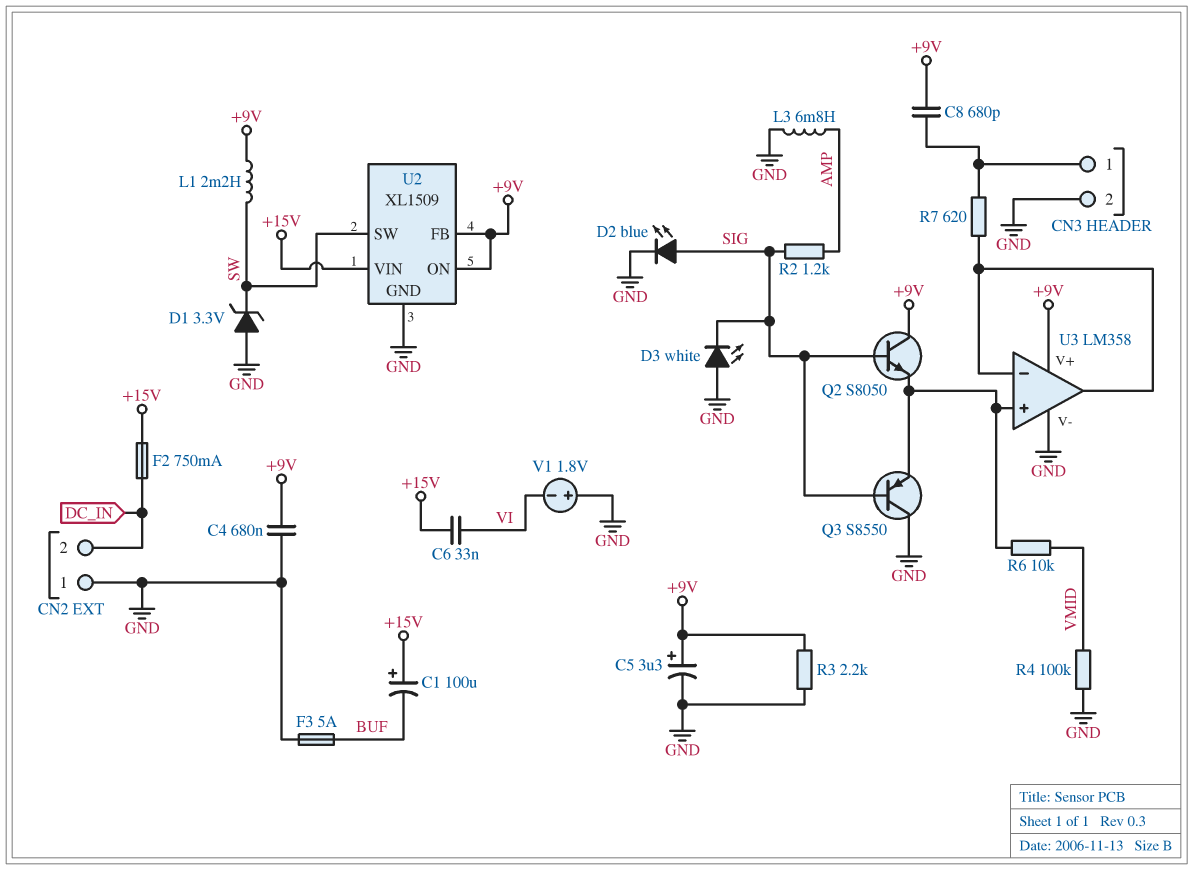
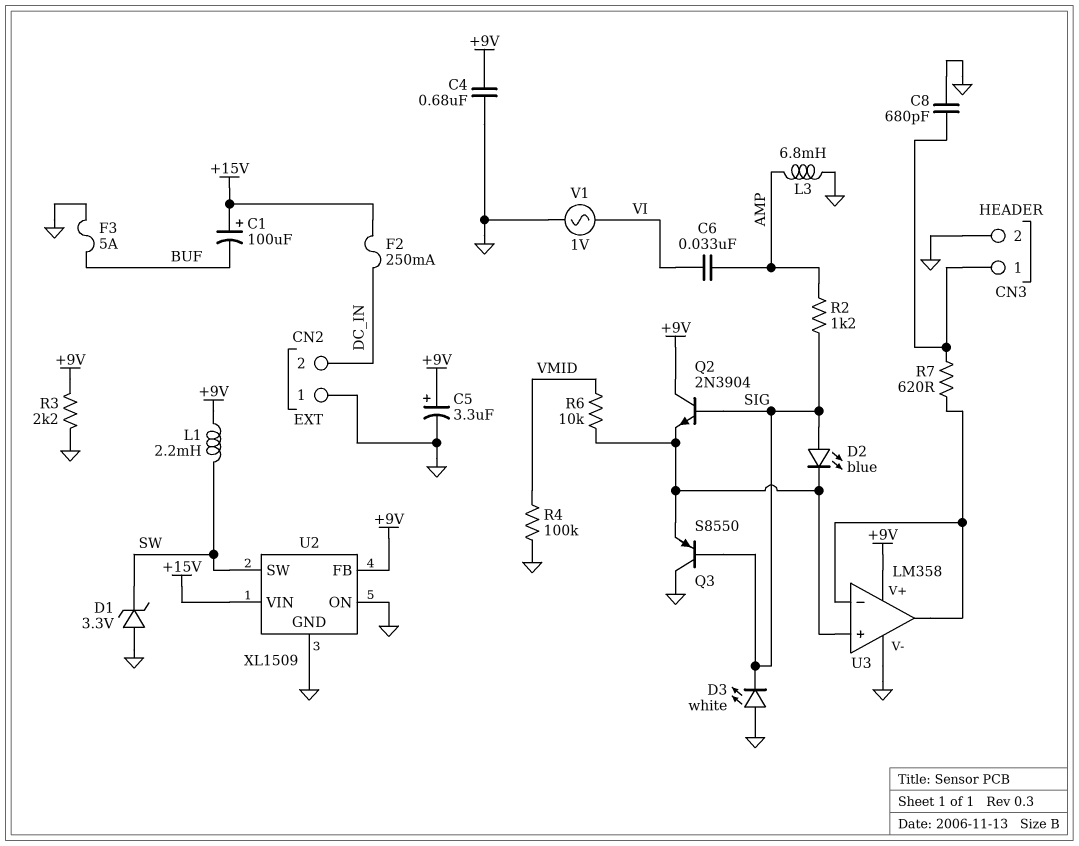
C6: 33nF (+15V, VI) -> 33nF (AMP, VI)
C8: 680pF (+9V, CN3/1) -> 680pF (CN3/1, GND)
D2: LED blue (A SIG, K GND) -> LED blue (A SIG, K U3/in+)
F2: 750mA (+15V, DC_IN) -> 250mA (+15V, DC_IN)
Q2: NPN S8050 (B SIG, C +9V, E U3/in+) -> NPN 2N3904 (B SIG, C +9V, E U3/in+)
U2 pin ON: +9V -> GND
V1: 1.8V (plus GND, minus VI) -> AC 1V (GND, VI)

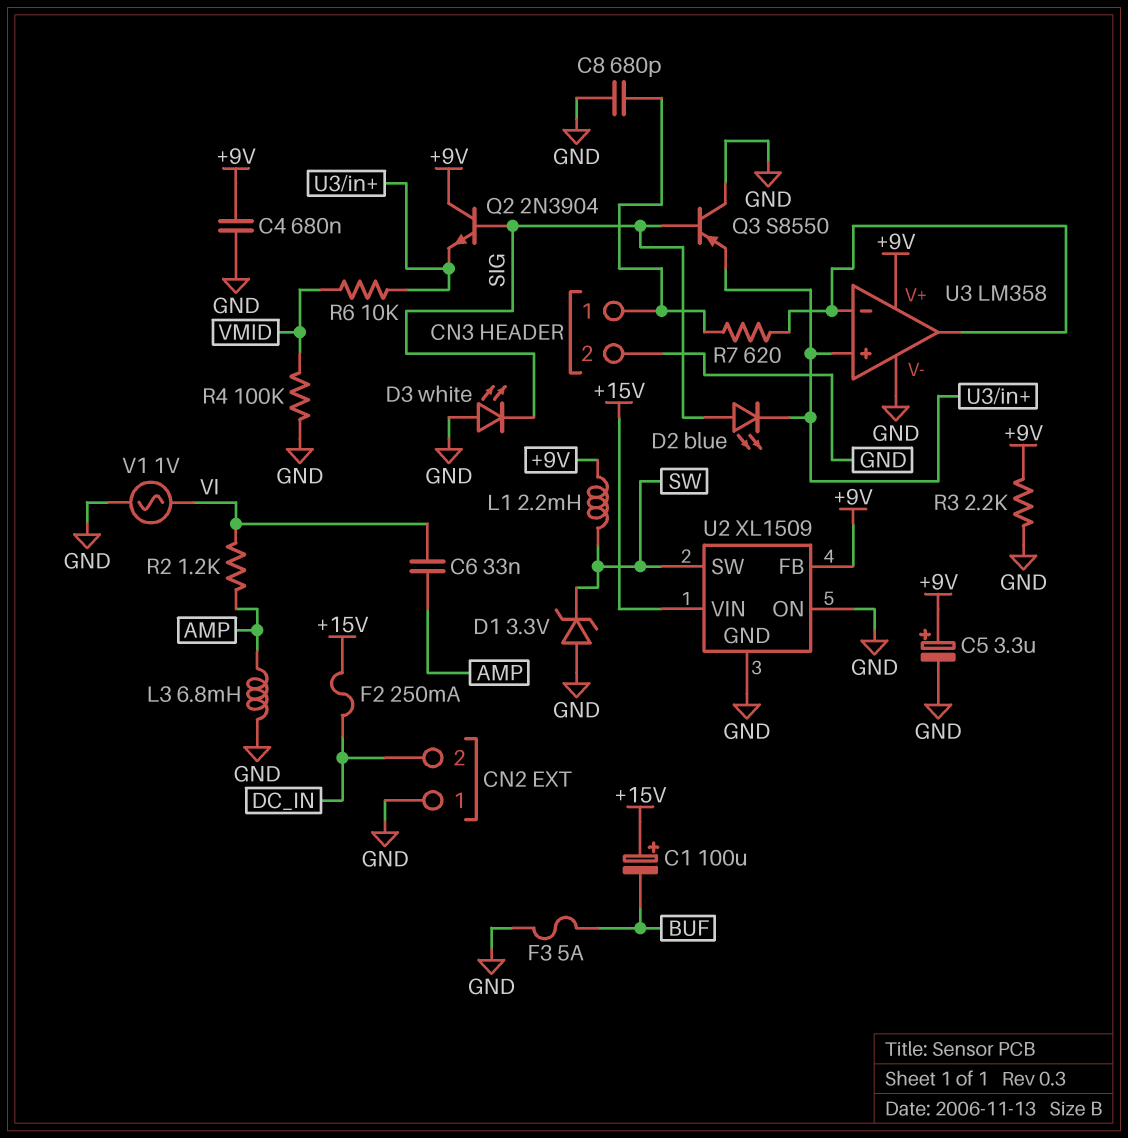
R2: 1.2k (AMP, SIG) -> 1.2k (AMP, VI)

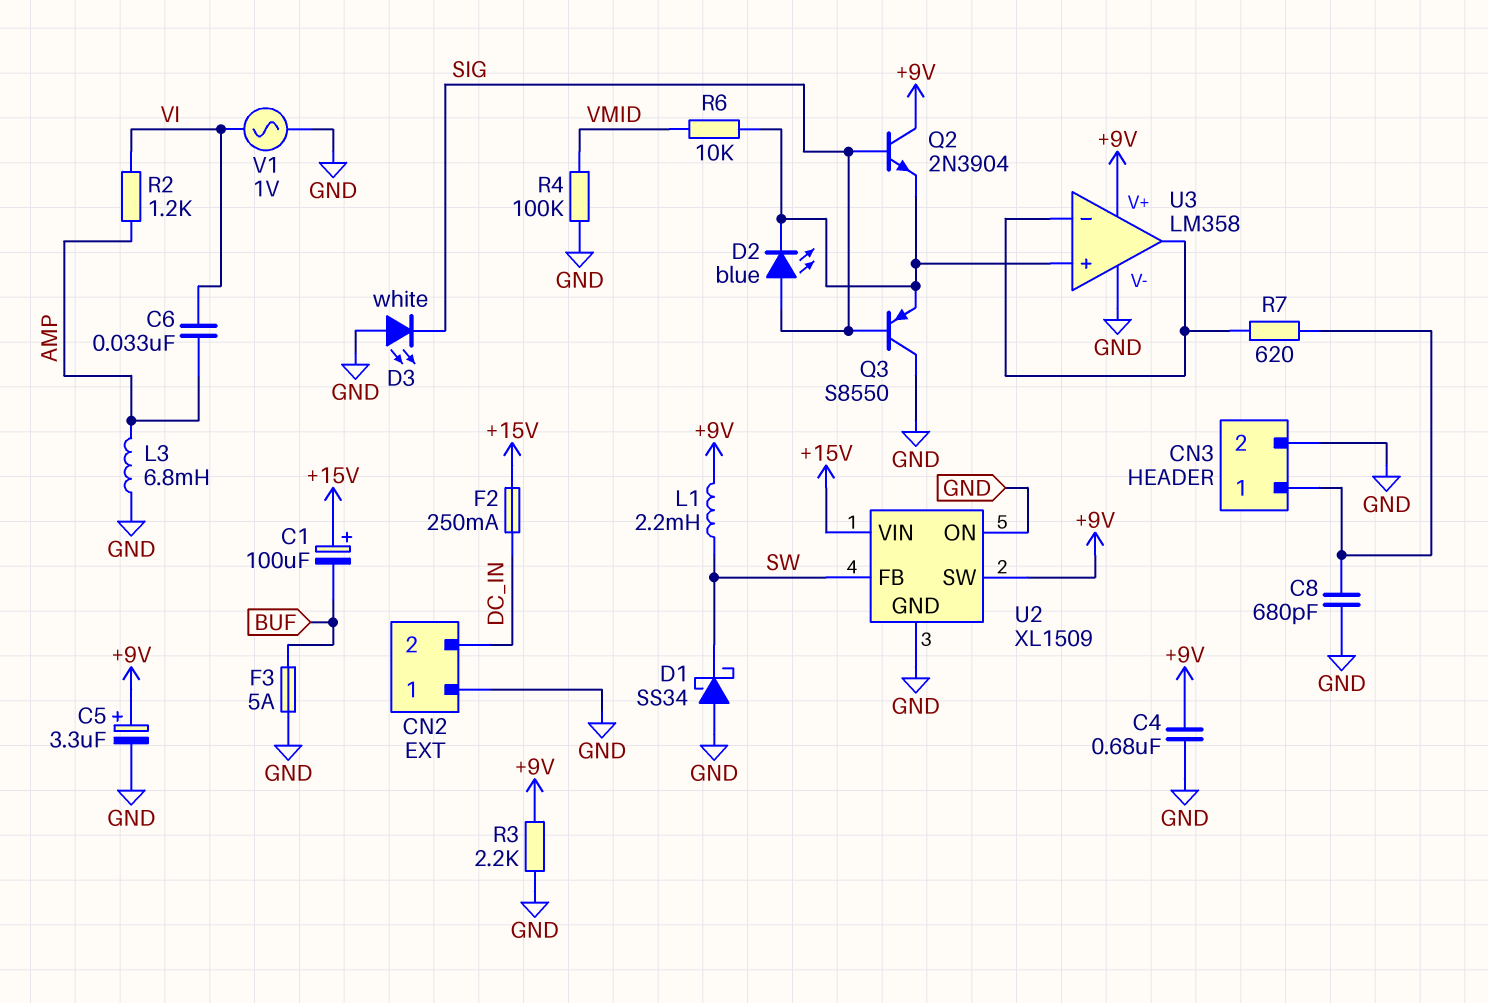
D1: zener 3.3V (A GND, K SW) -> schottky SS34 (A GND, K SW)
U2 pin FB: +9V -> SW
U2 pin SW: SW -> +9V

